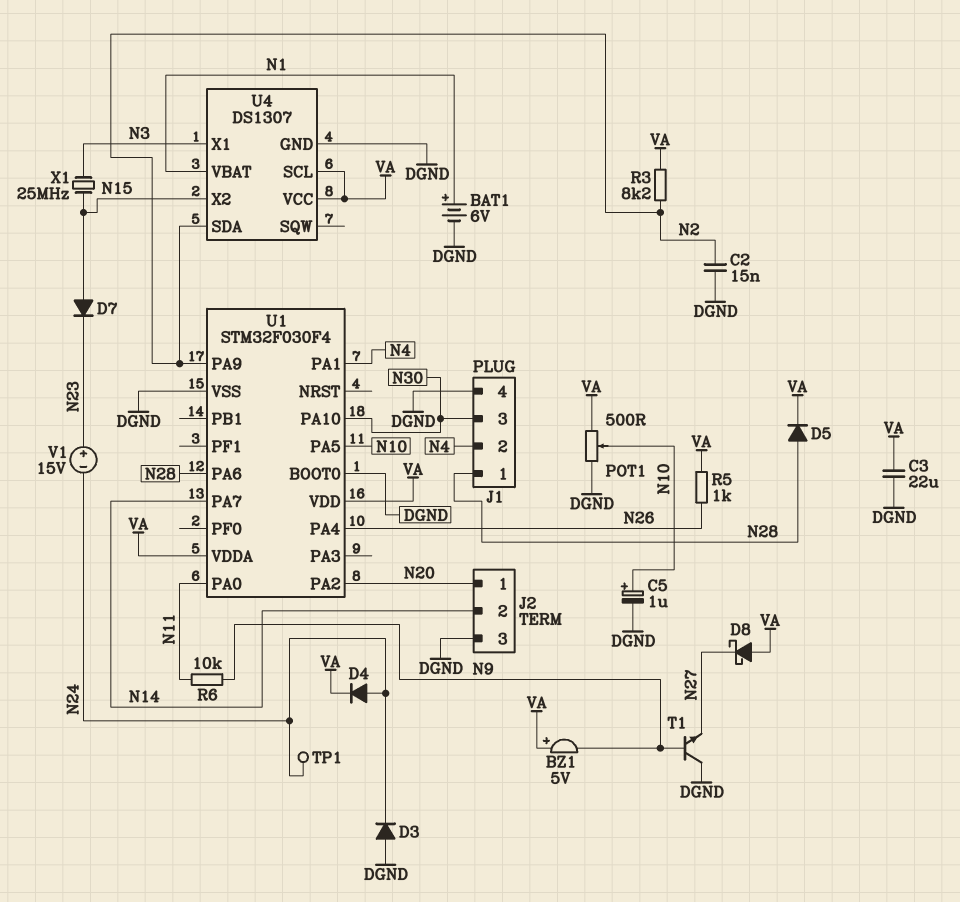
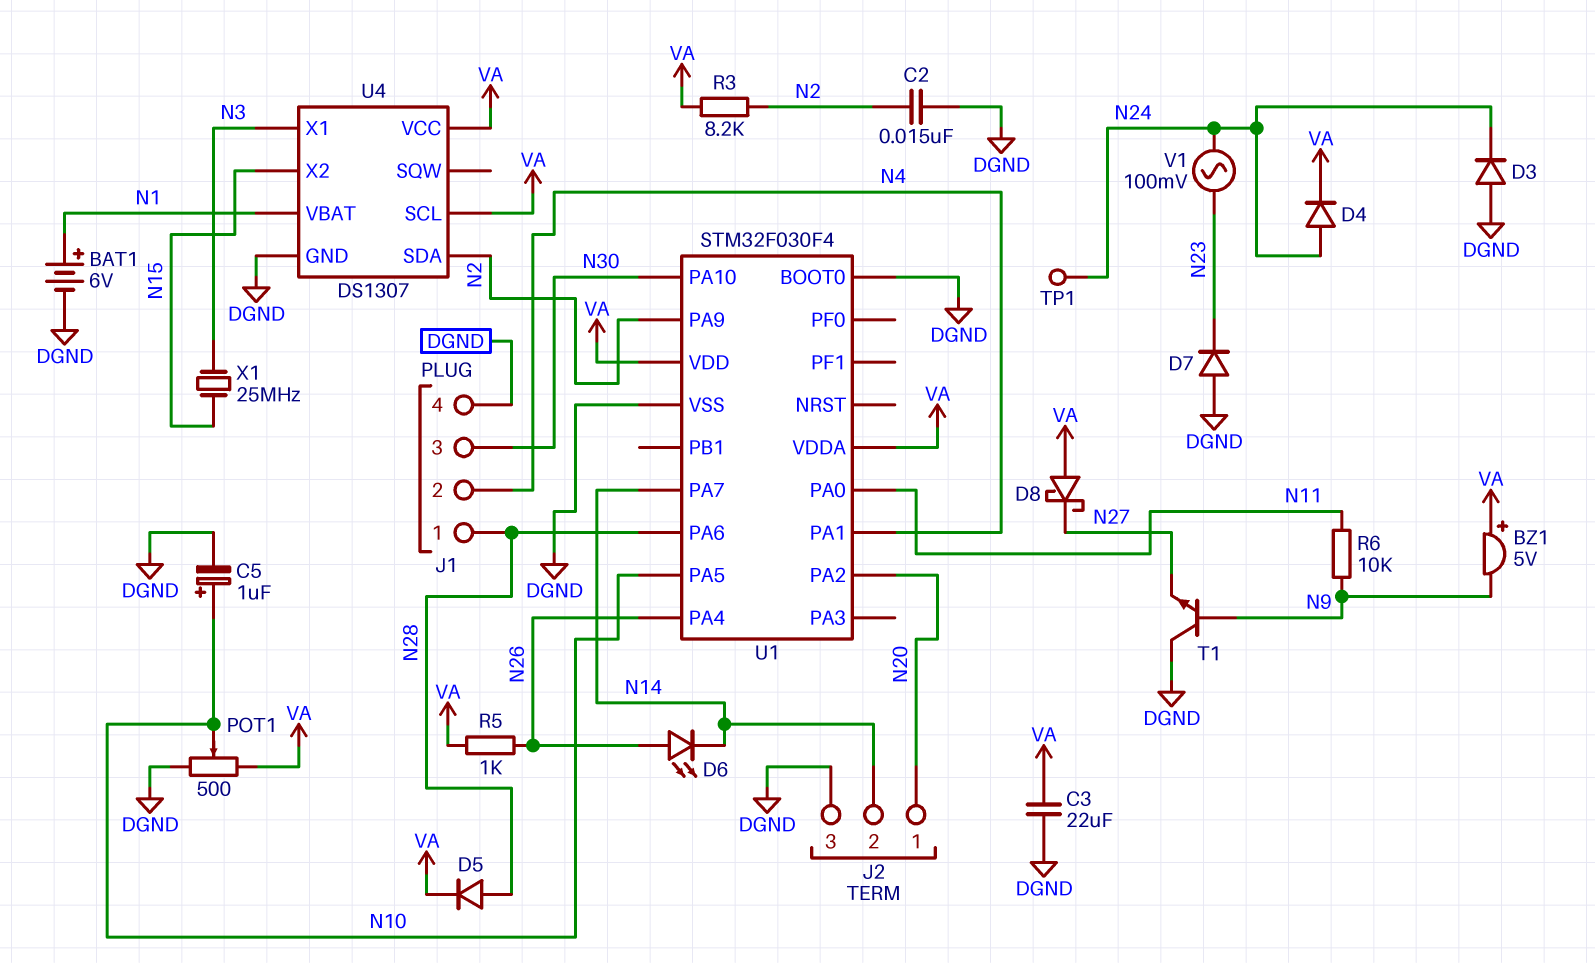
D6: none -> LED (A N26, K N14)
D7: diode (A N15, K N23) -> diode (A DGND, K N23)
V1: 15V (plus N23, minus N24) -> AC 100mV (N23, N24)

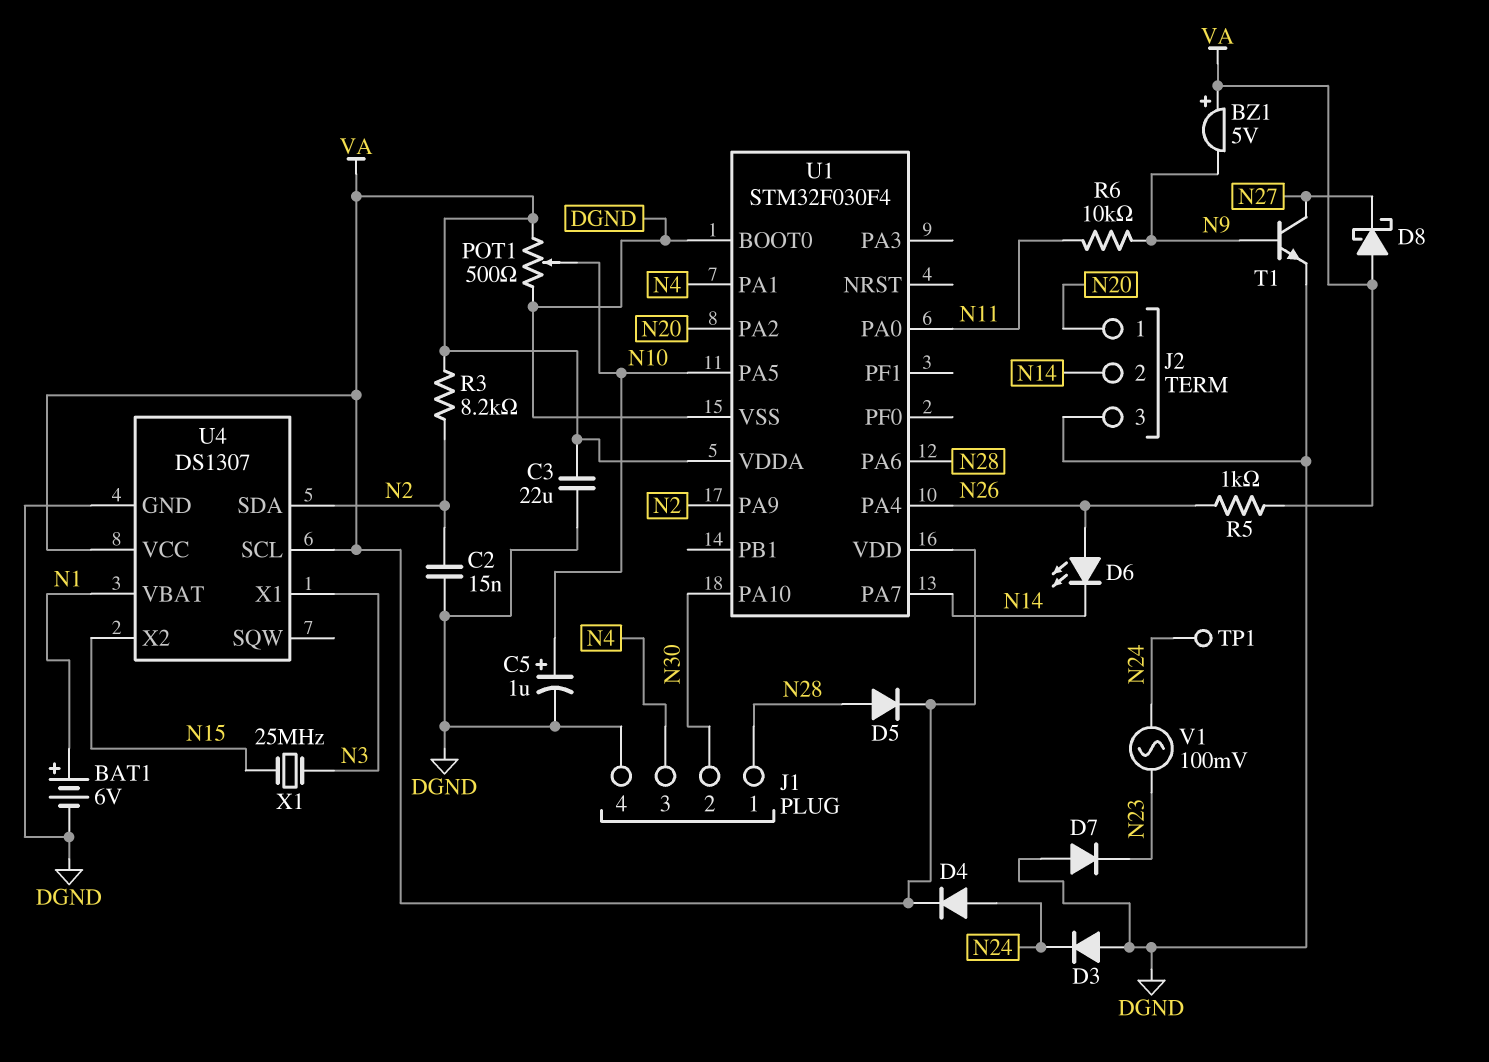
J1 pin 2: N4 -> N30
J1 pin 3: N30 -> N4
T1: NPN (B N9, C DGND, E N27) -> NPN (B N9, C N27, E DGND)

